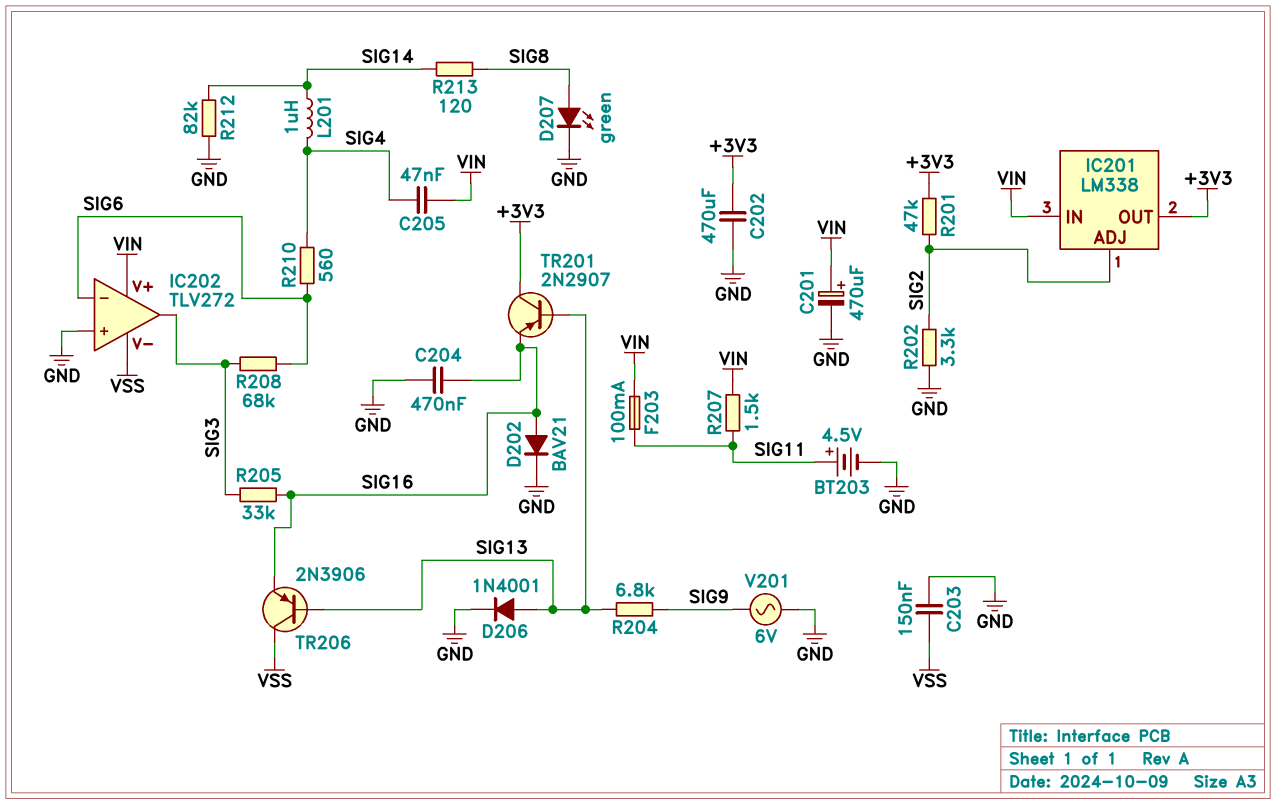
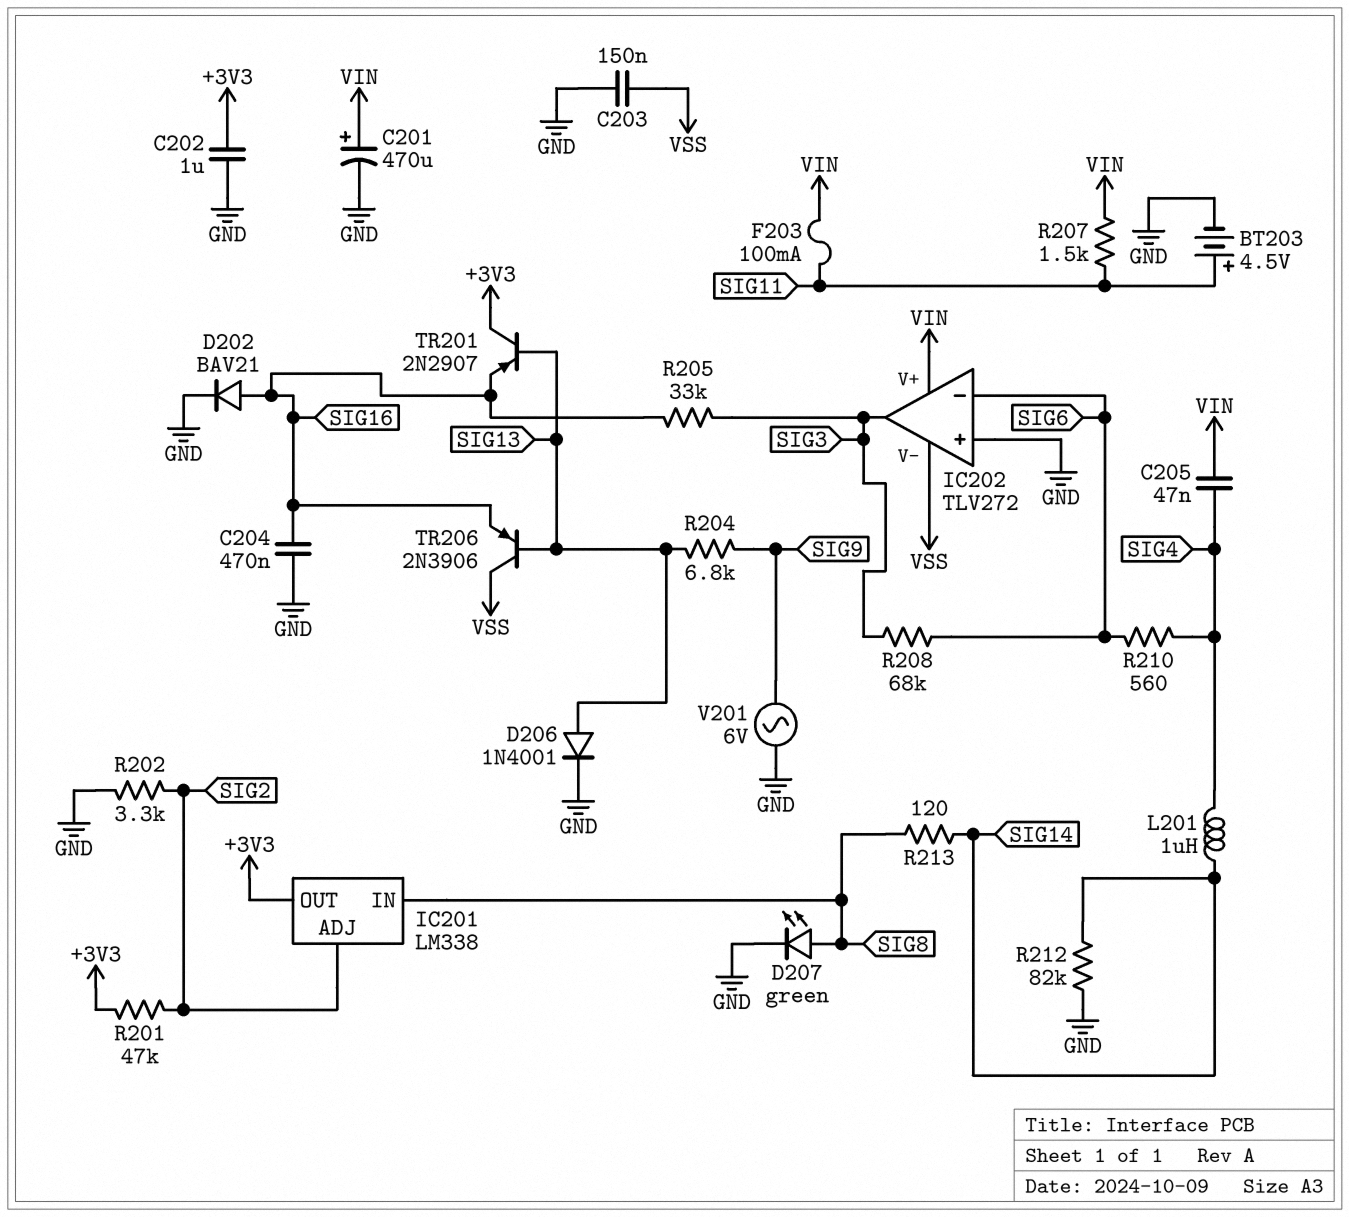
C202: 470uF (+3V3, GND) -> 1uF (+3V3, GND)
IC201 pin IN: VIN -> SIG8

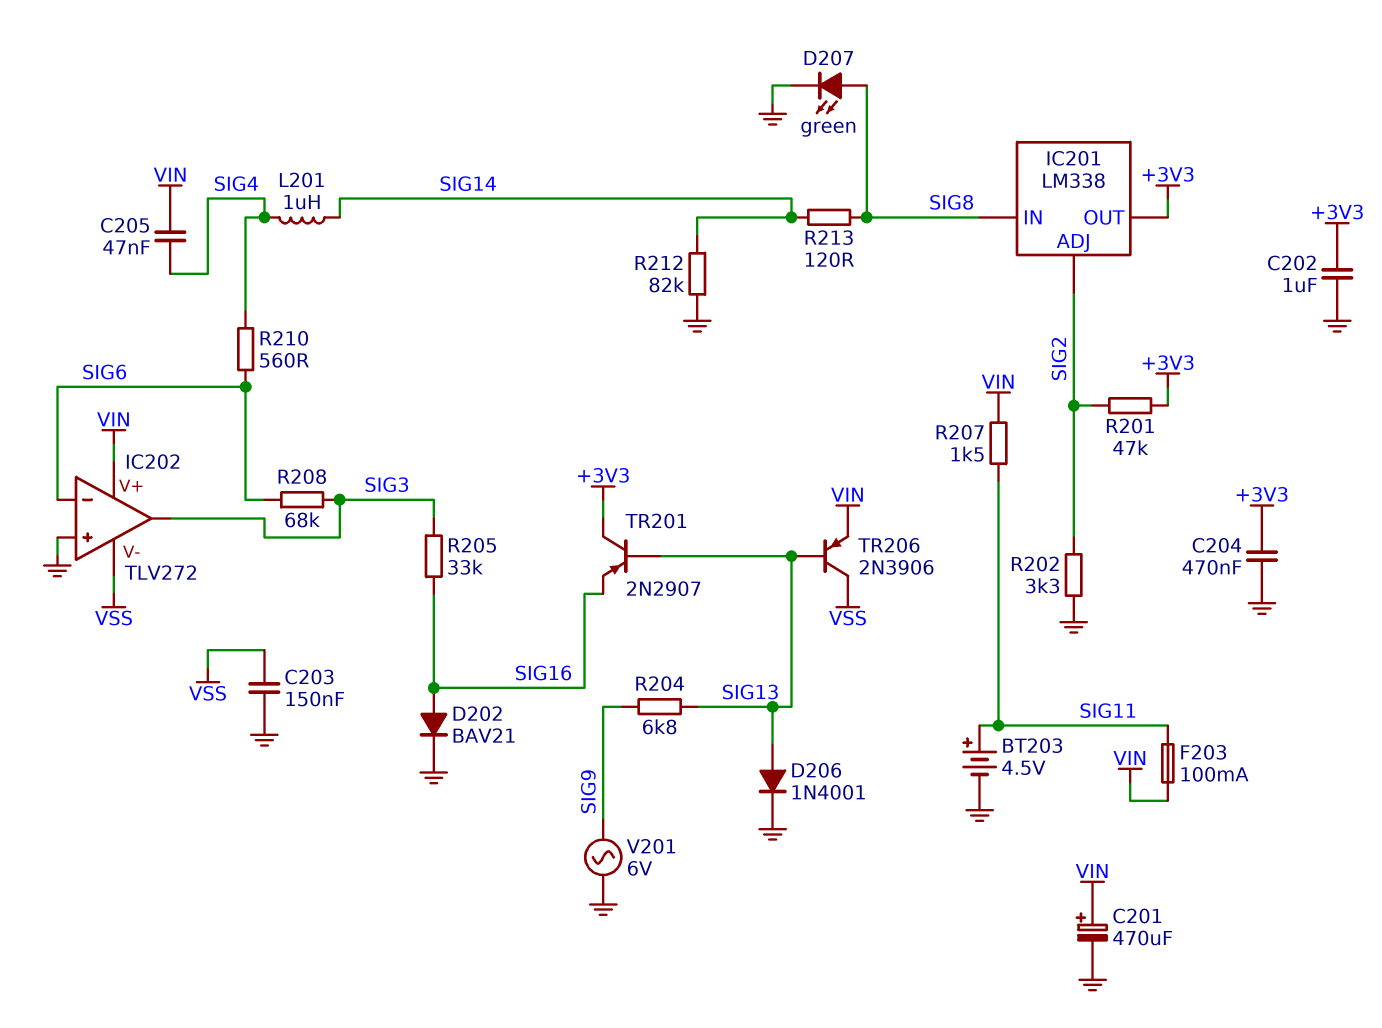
C204: 470nF (GND, SIG16) -> 470nF (+3V3, GND)
TR206: PNP 2N3906 (B SIG13, C VSS, E SIG16) -> PNP 2N3906 (B SIG13, C VSS, E VIN)

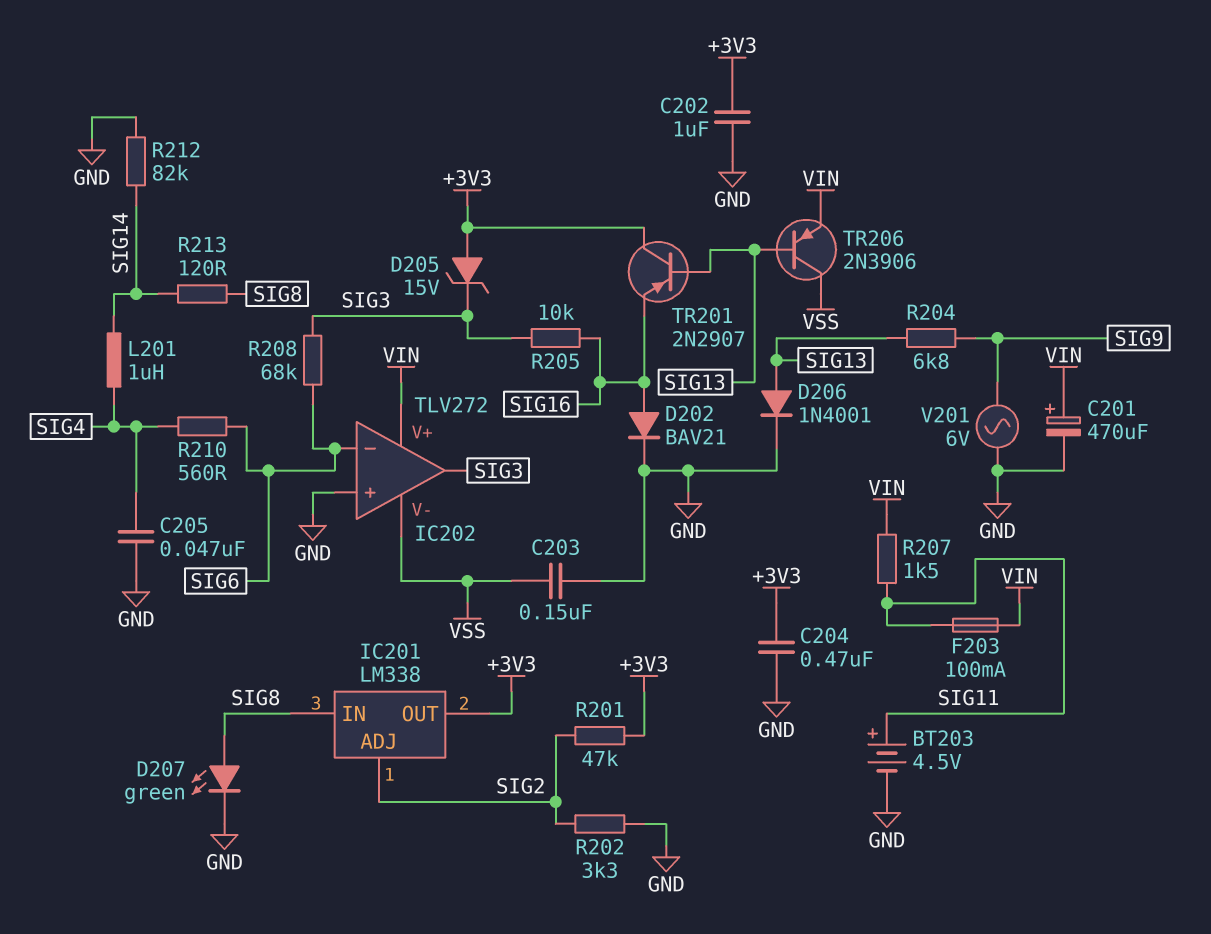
C205: 47nF (SIG4, VIN) -> 47nF (GND, SIG4)
D205: none -> zener 15V (A +3V3, K SIG3)
R205: 33k (SIG3, SIG16) -> 10k (SIG3, SIG16)

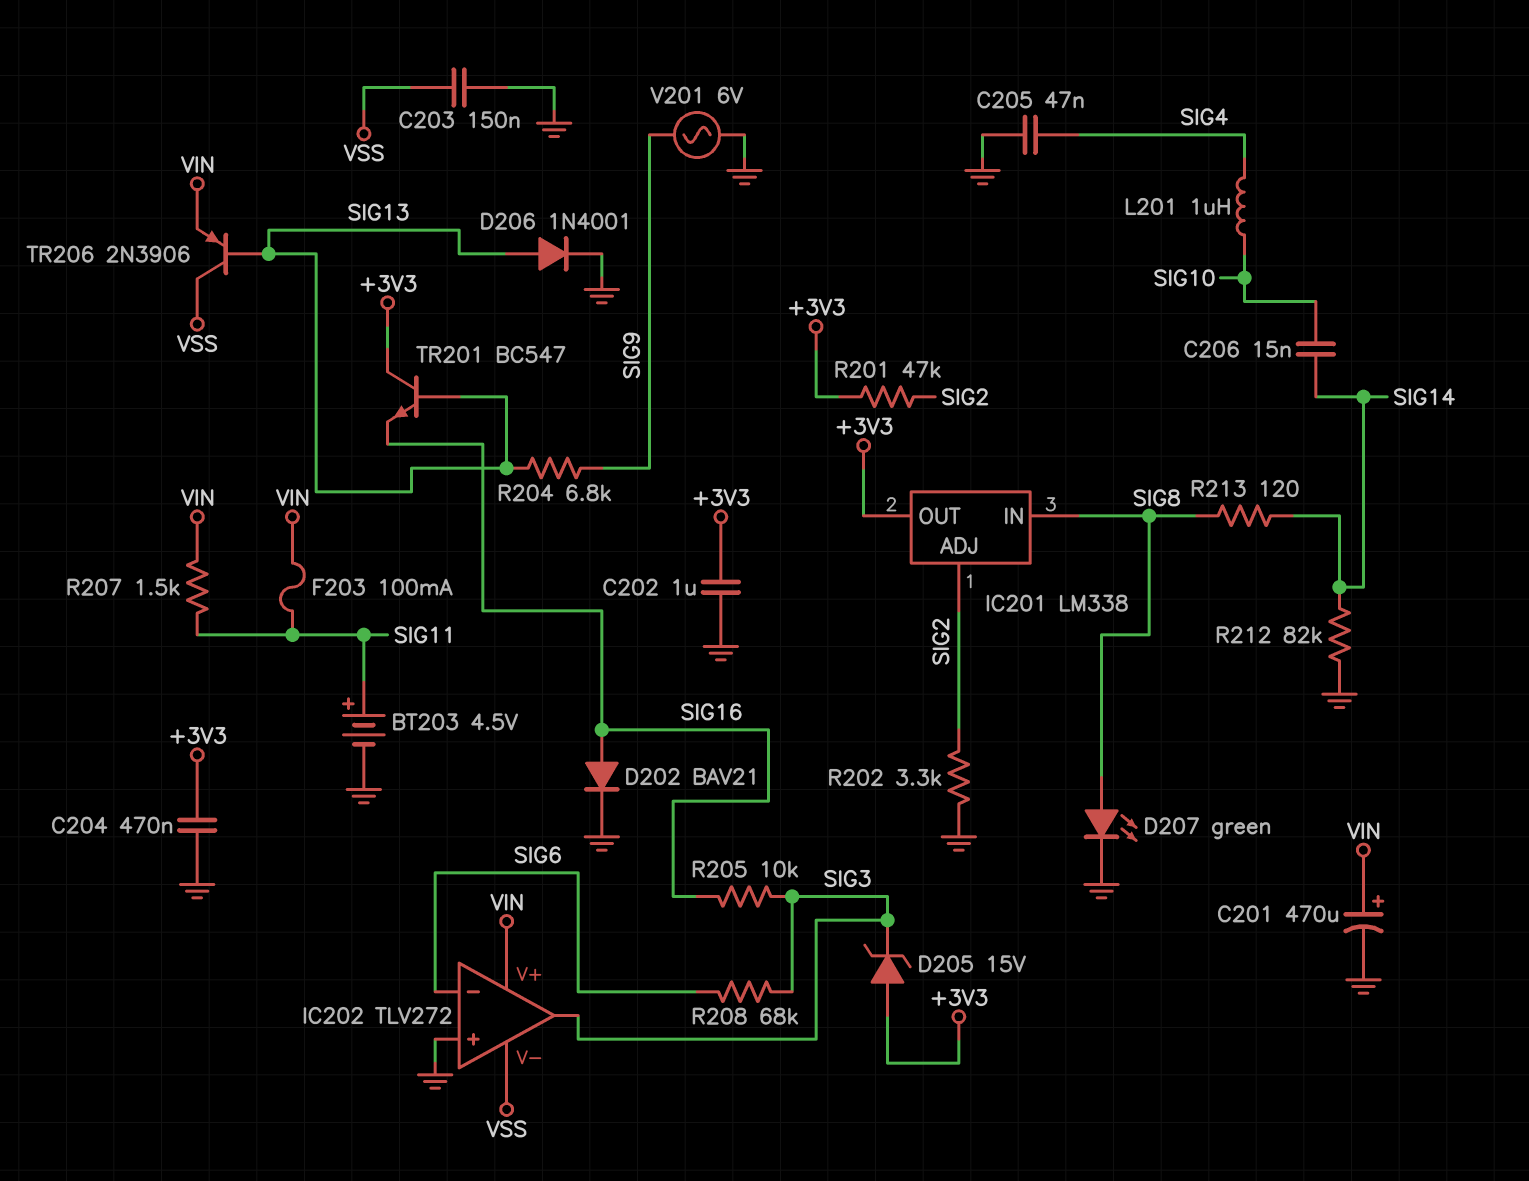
C206: none -> 15nF (SIG10, SIG14)
L201: 1uH (SIG4, SIG14) -> 1uH (SIG4, SIG10)
R210: 560 (SIG4, SIG6) -> none
TR201: PNP 2N2907 (B SIG13, C +3V3, E SIG16) -> NPN BC547 (B SIG13, C +3V3, E SIG16)

